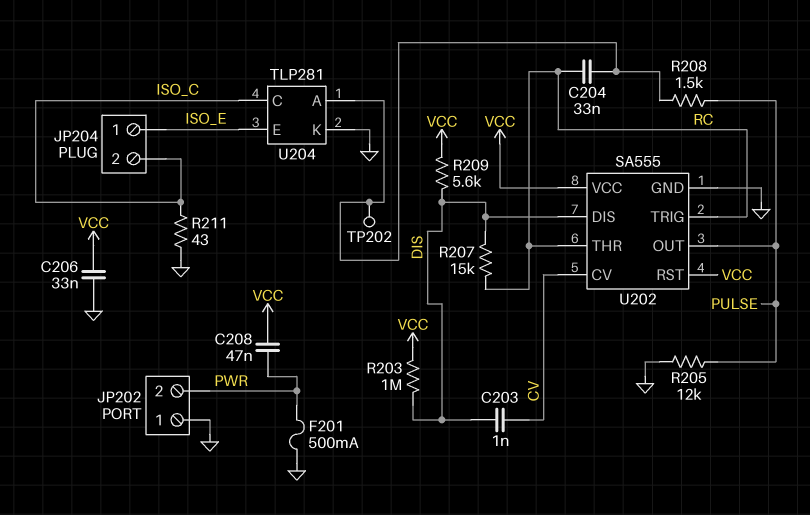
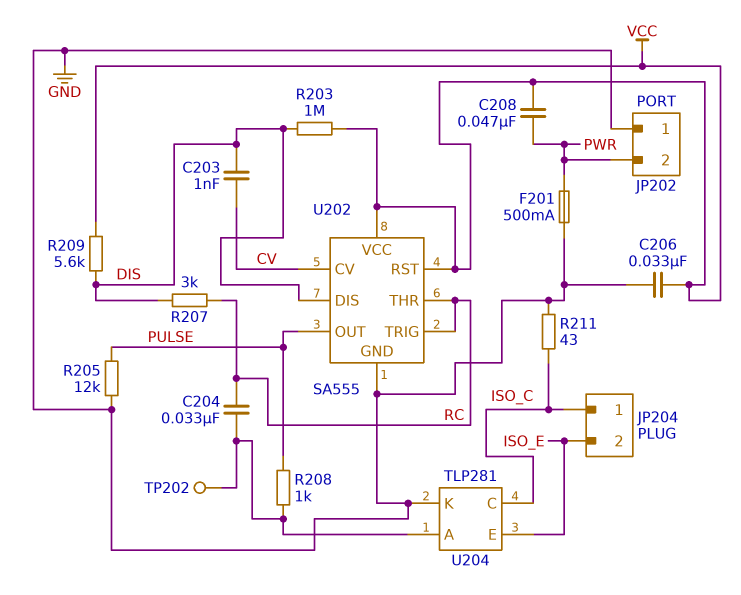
JP204 pin 1: ISO_E -> ISO_C
JP204 pin 2: ISO_C -> ISO_E
R207: 15k (DIS, RC) -> 3k (DIS, RC)
R208: 1.5k (PULSE, U204/A) -> 1k (PULSE, U204/A)

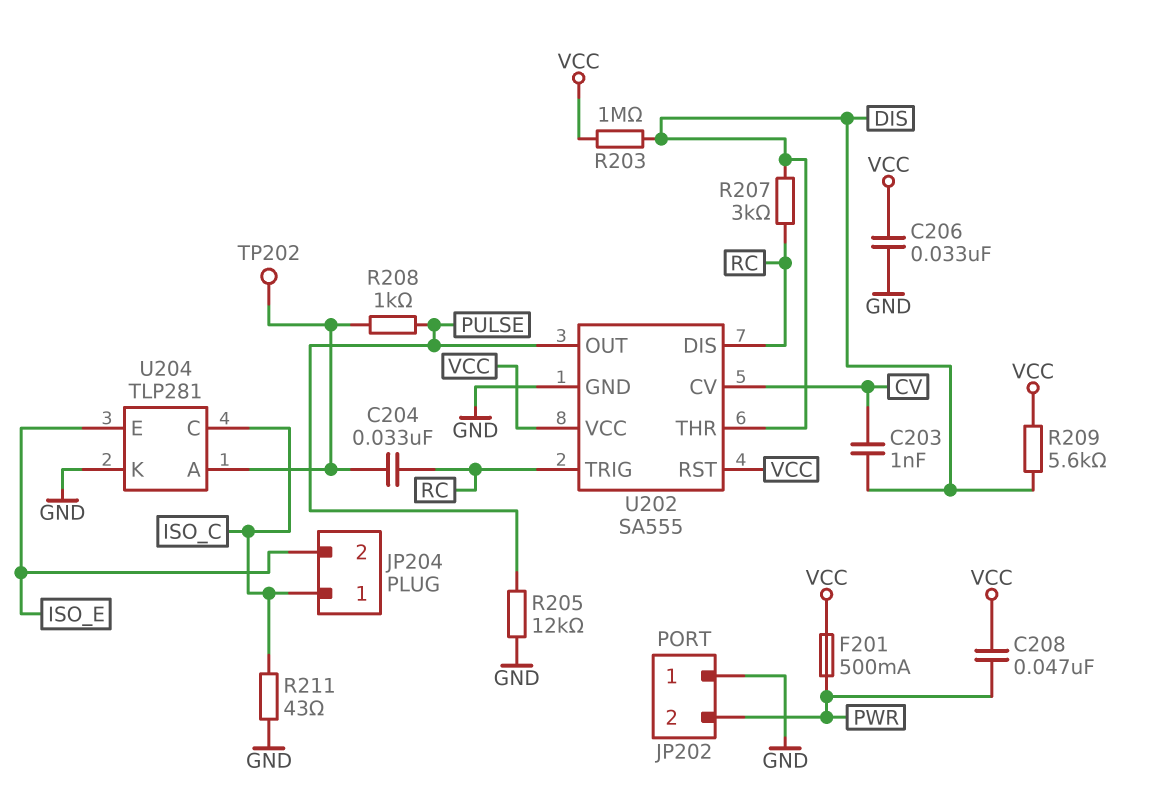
F201: 500mA (GND, PWR) -> 500mA (PWR, VCC)
U202 pin DIS: DIS -> RC
U202 pin THR: RC -> DIS

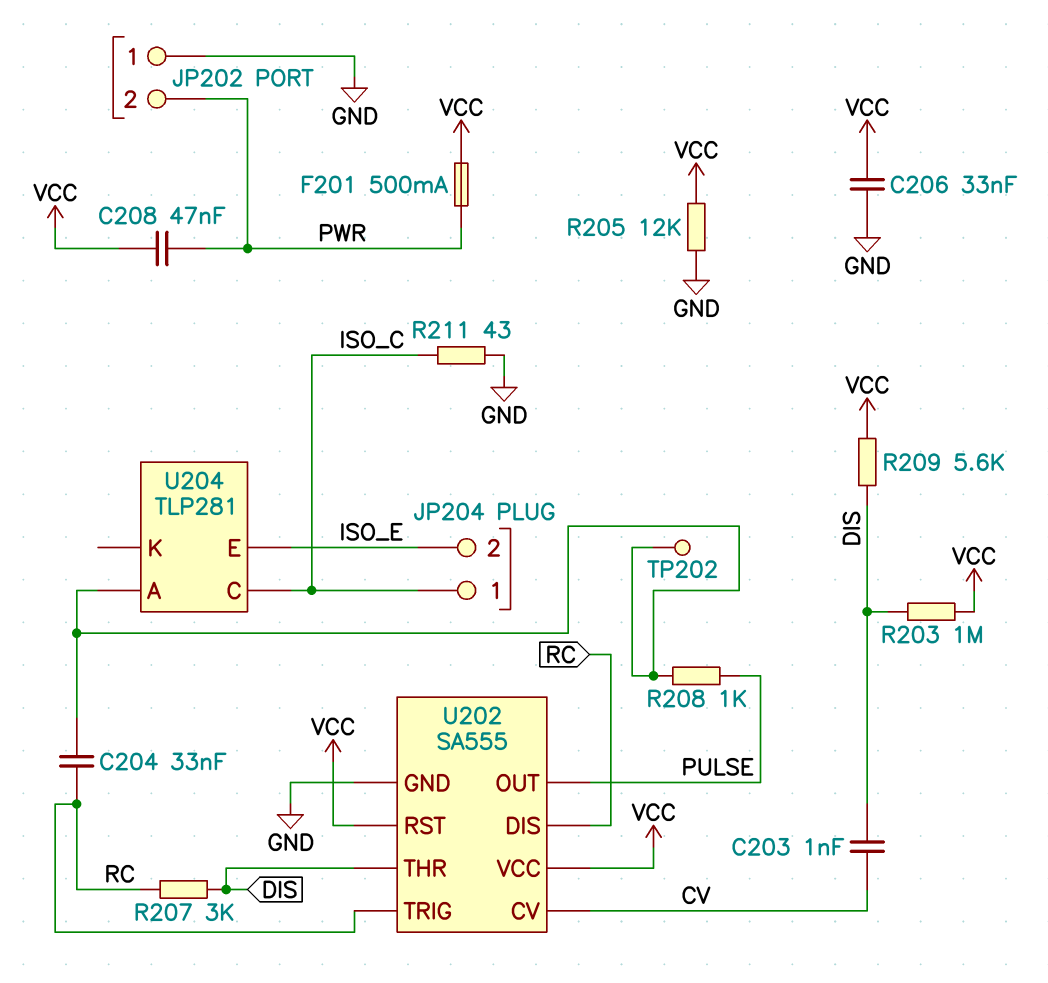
R205: 12k (GND, PULSE) -> 12k (GND, VCC)
U204 pin K: GND -> none

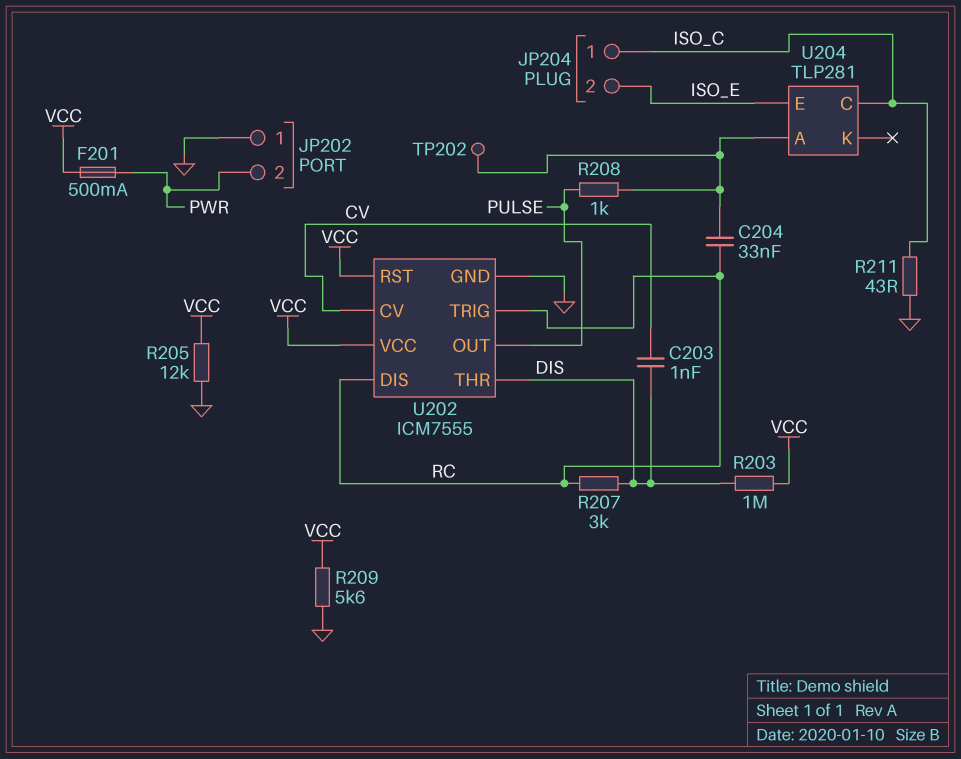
C206: 33nF (GND, VCC) -> none
C208: 47nF (PWR, VCC) -> none
R209: 5.6k (DIS, VCC) -> 5.6k (GND, VCC)
U202: SA555 -> ICM7555

